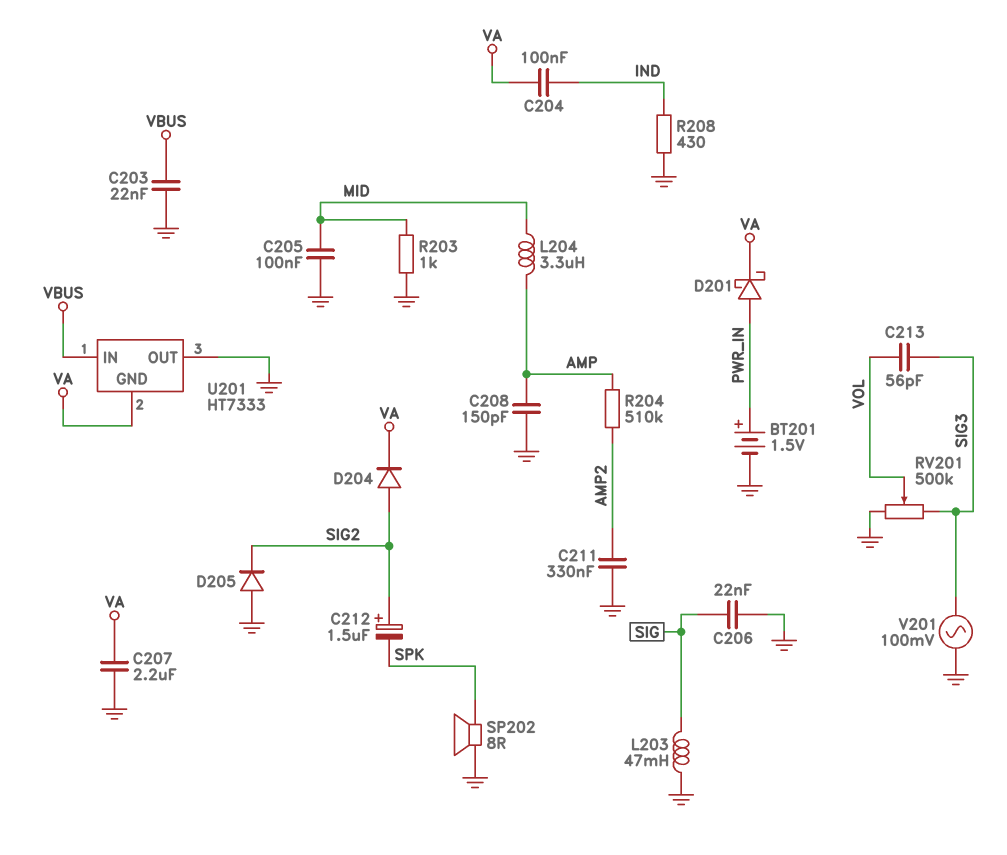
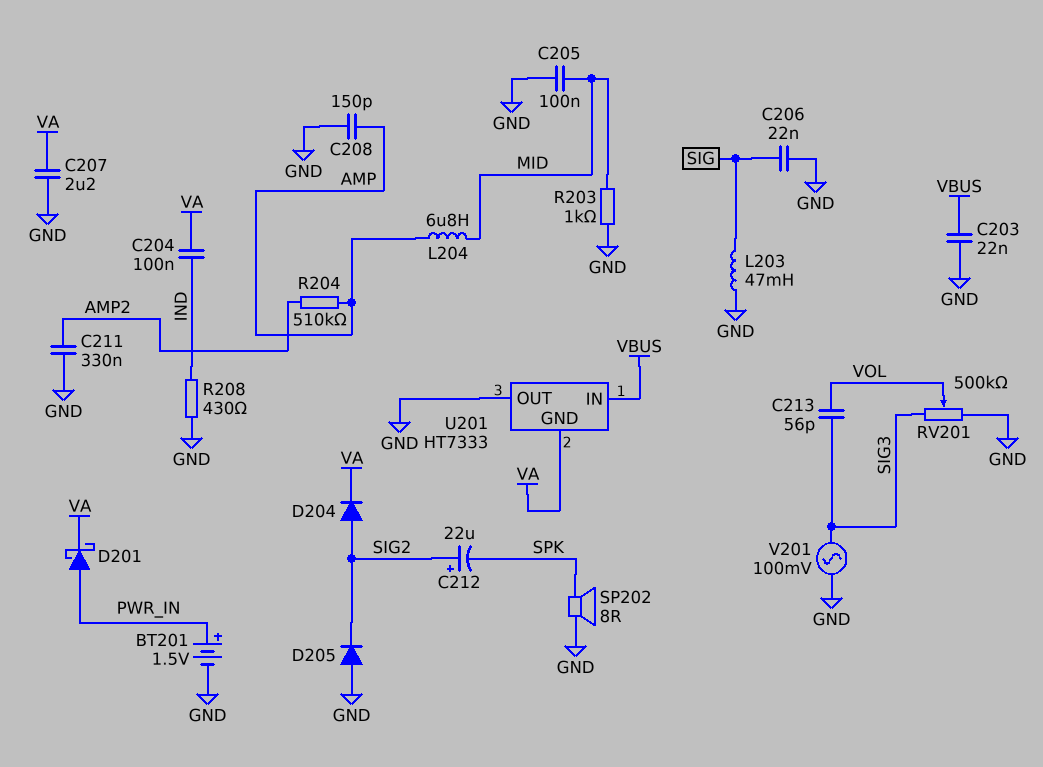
C212: 1.5uF (plus SIG2, minus SPK) -> 22uF (plus SIG2, minus SPK)
L204: 3.3uH (AMP, MID) -> 6.8uH (AMP, MID)

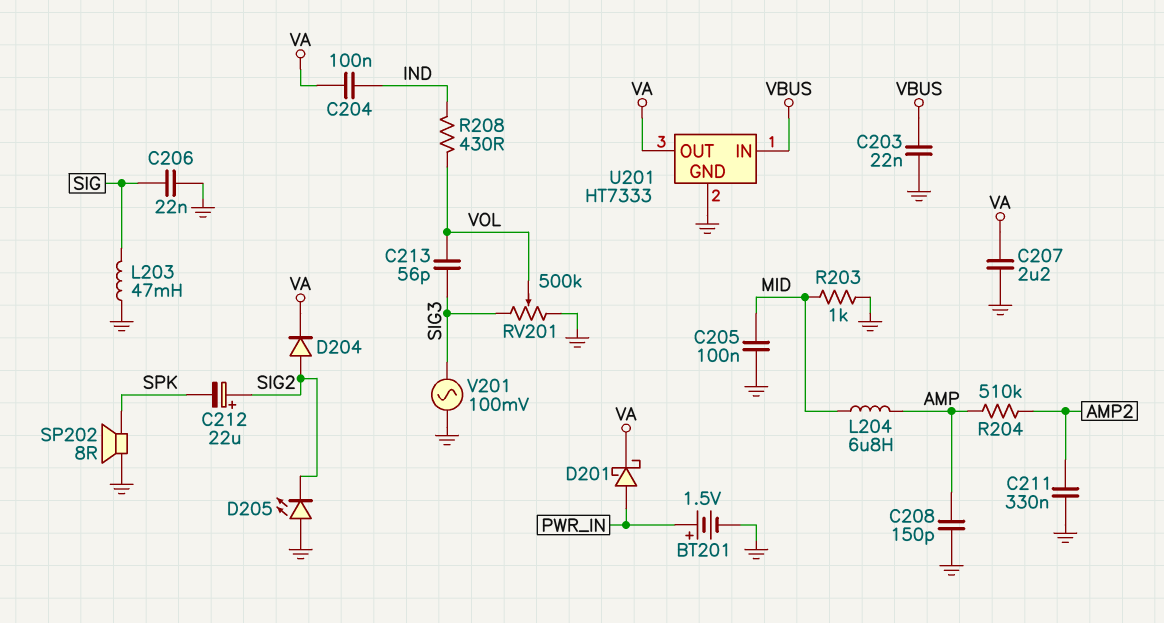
D205: diode (A GND, K SIG2) -> LED (A GND, K SIG2)
R208: 430 (GND, IND) -> 430 (IND, VOL)
U201 pin GND: VA -> GND
U201 pin OUT: GND -> VA

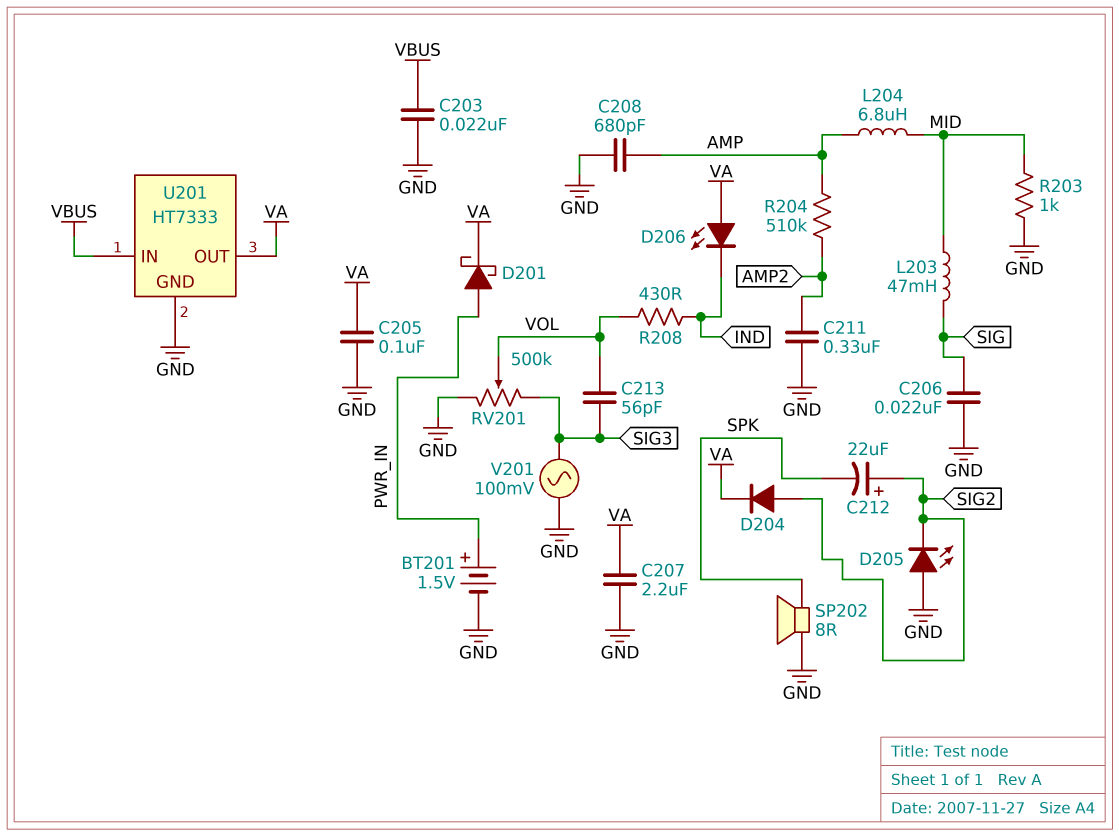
C204: 100nF (IND, VA) -> none
C205: 100nF (GND, MID) -> 100nF (GND, VA)
C208: 150pF (AMP, GND) -> 680pF (AMP, GND)
D206: none -> LED (A VA, K IND)
L203: 47mH (GND, SIG) -> 47mH (MID, SIG)

